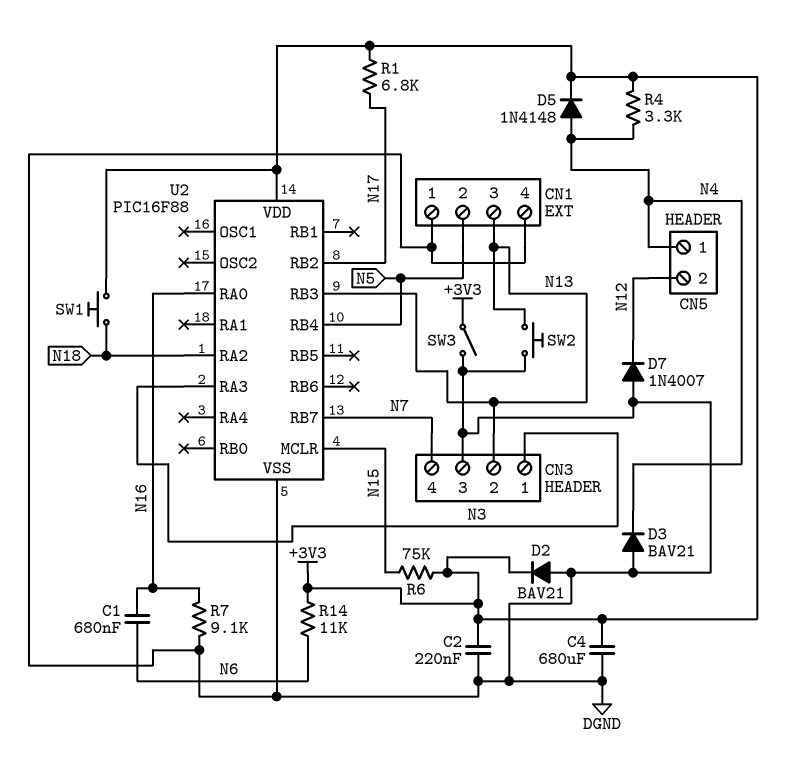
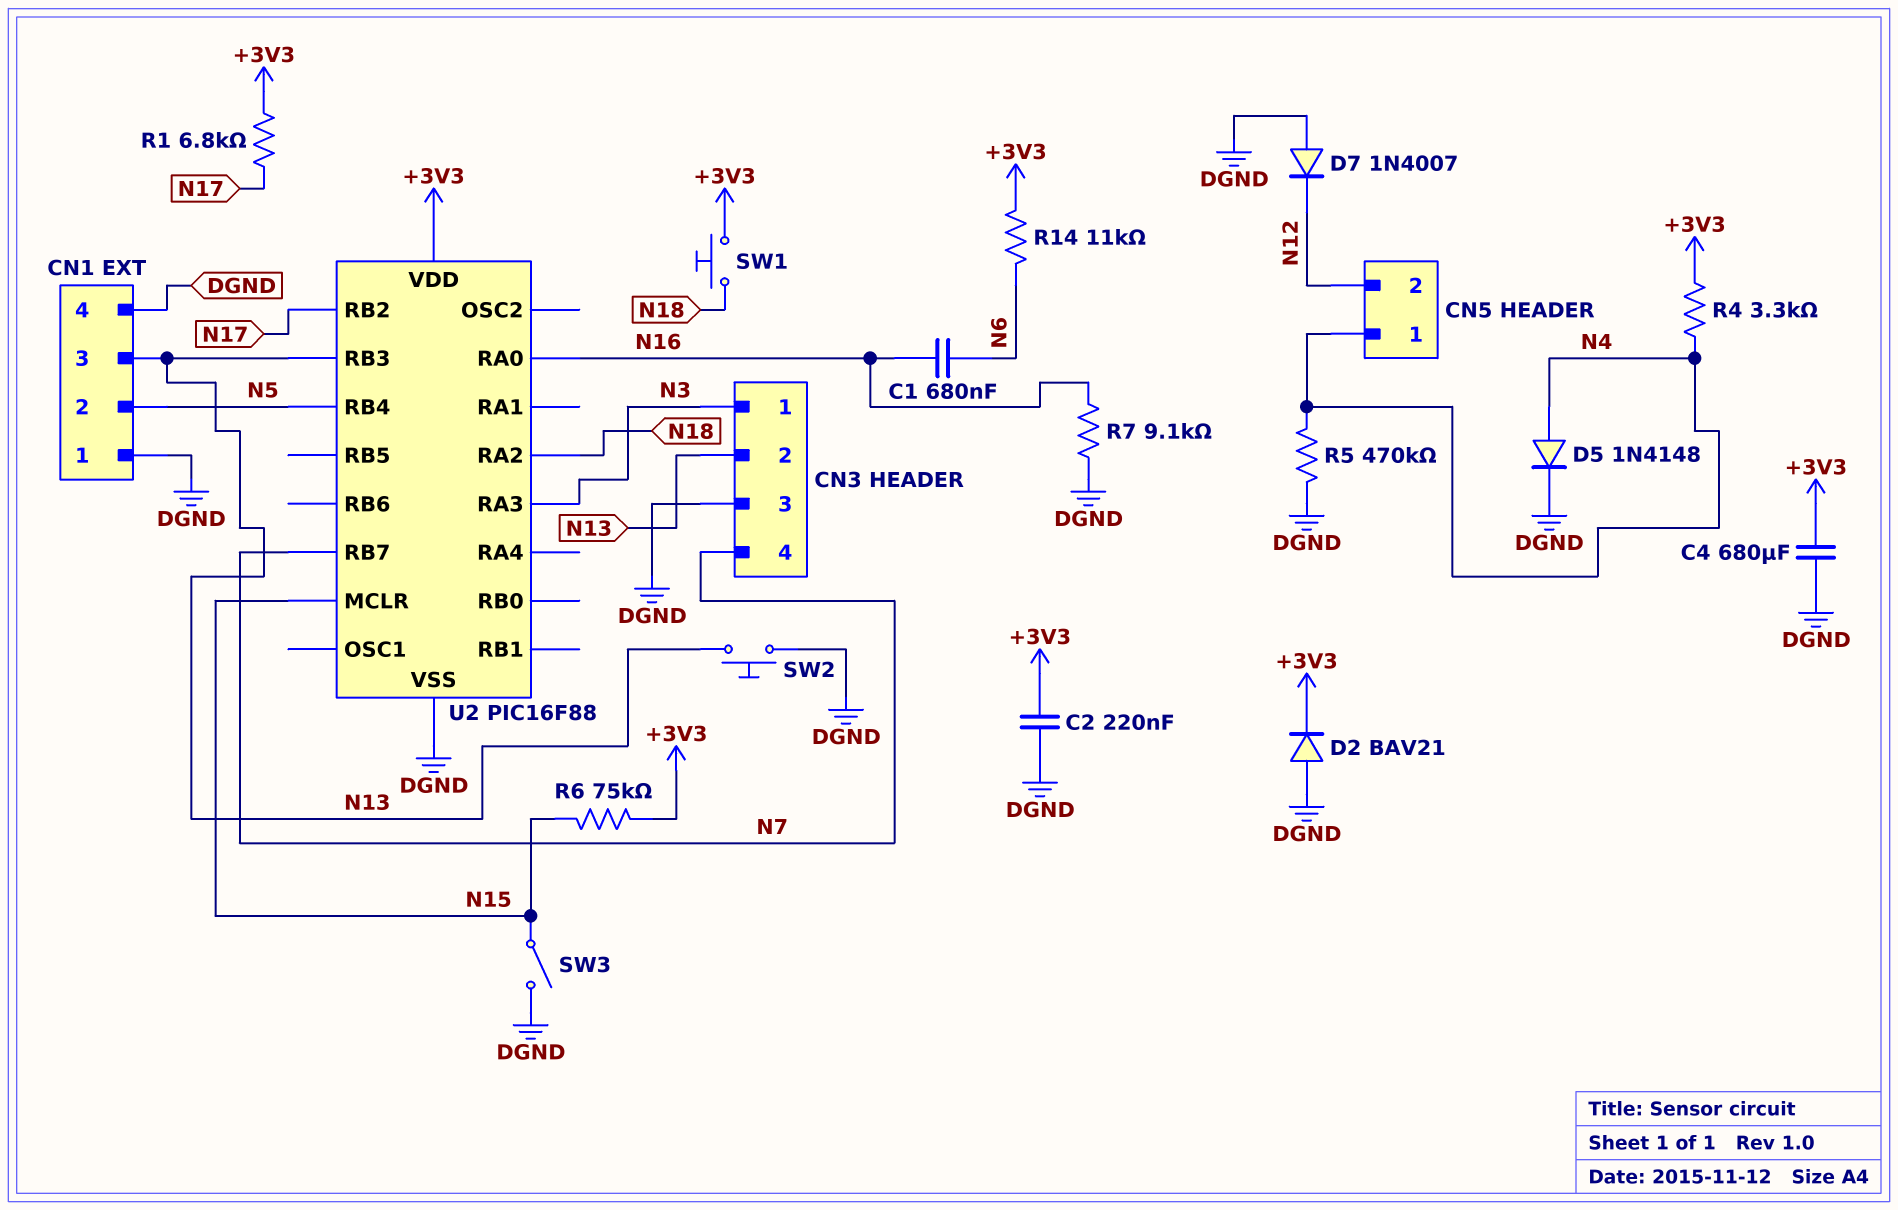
D3: diode BAV21 (A DGND, K N4) -> none
D5: diode 1N4148 (A N4, K +3V3) -> diode 1N4148 (A N4, K DGND)
R5: none -> 470k (DGND, N4)
SW3: switch (+3V3, DGND) -> switch (DGND, N15)

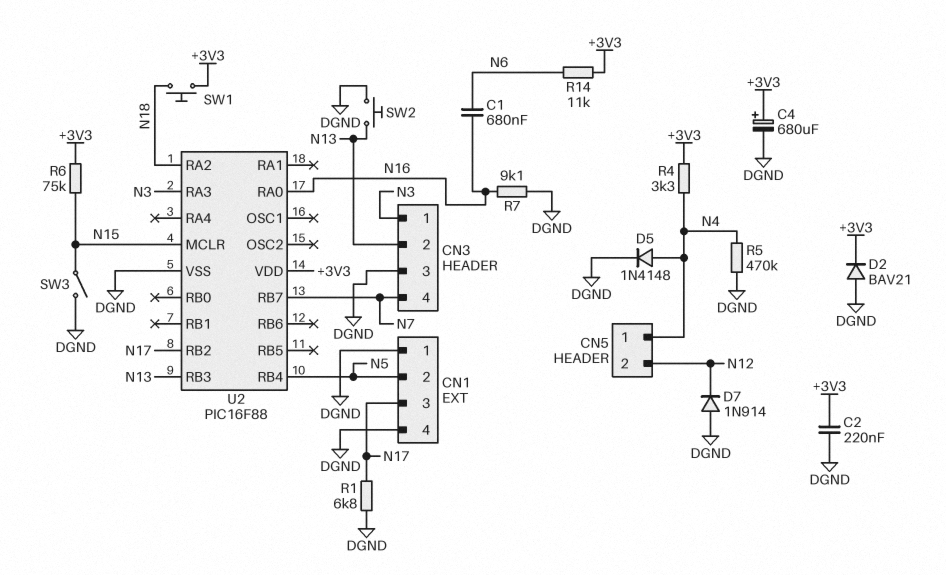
C4: 680uF (+3V3, DGND) -> 680uF (plus +3V3, minus DGND)
CN1 pin 3: N13 -> N17
D7: diode 1N4007 (A DGND, K N12) -> diode 1N914 (A DGND, K N12)
R1: 6.8k (+3V3, N17) -> 6.8k (DGND, N17)

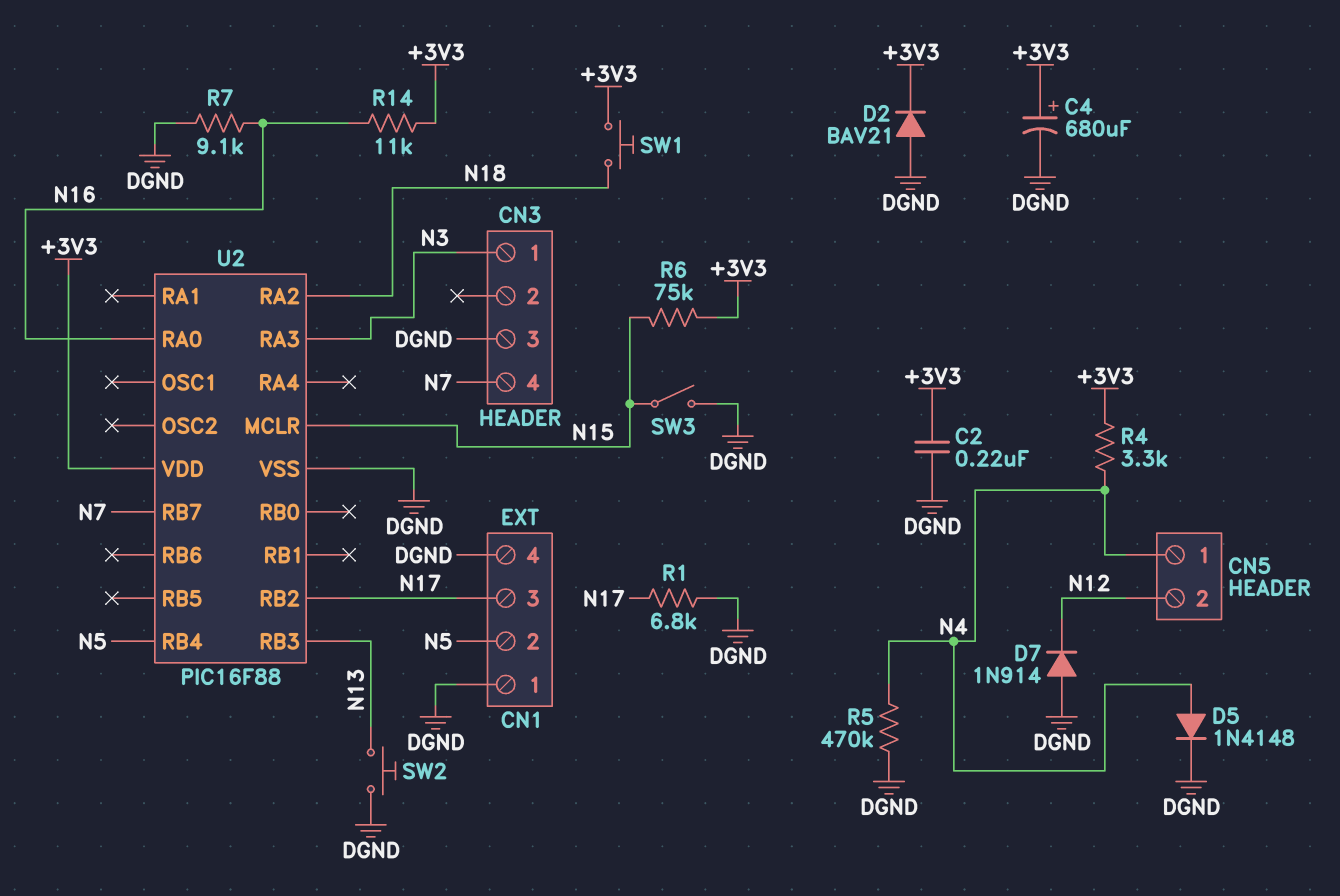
C1: 680nF (N6, N16) -> none
CN3 pin 2: N13 -> none
R14: 11k (+3V3, N6) -> 11k (+3V3, N16)

